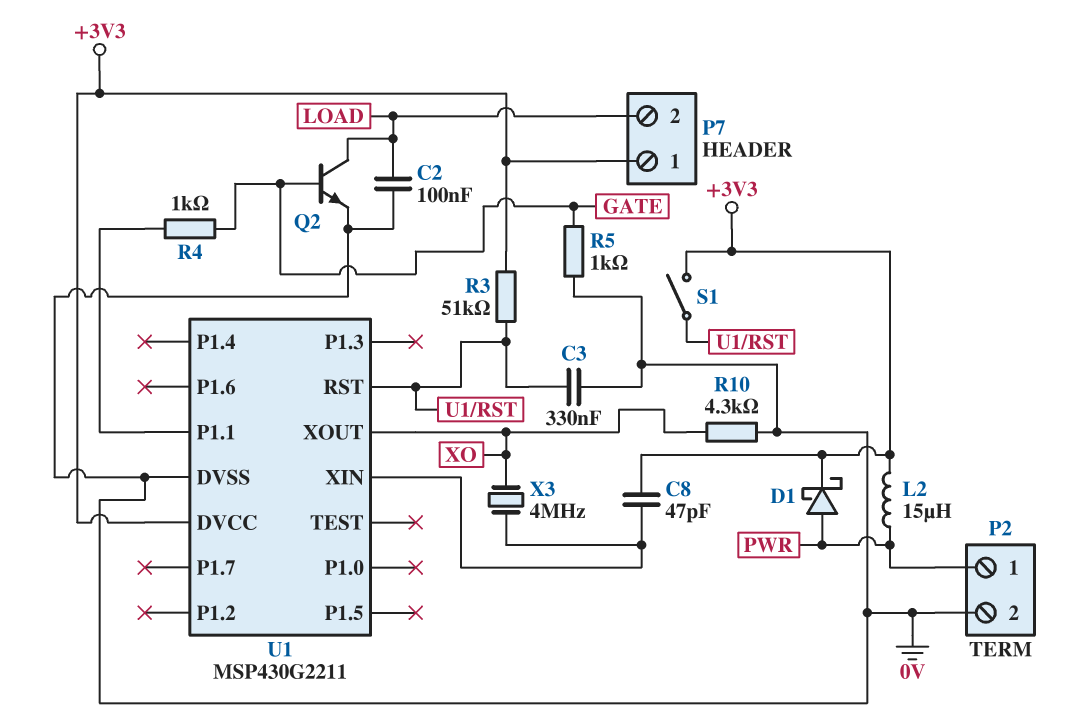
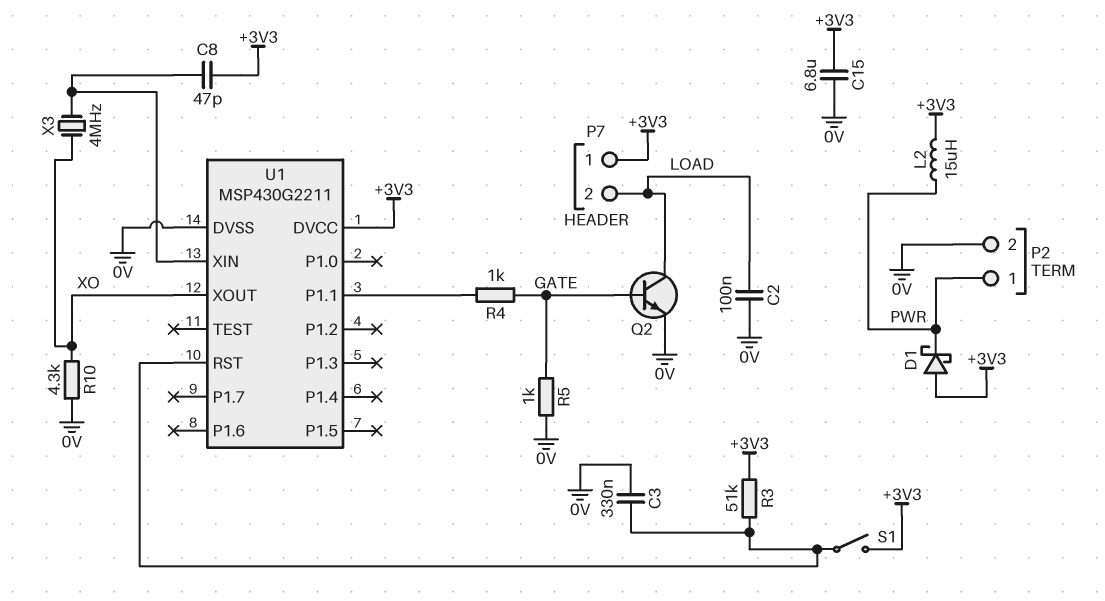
C15: none -> 6.8uF (+3V3, 0V)
D1: schottky (A PWR, K +3V3) -> schottky (A +3V3, K PWR)

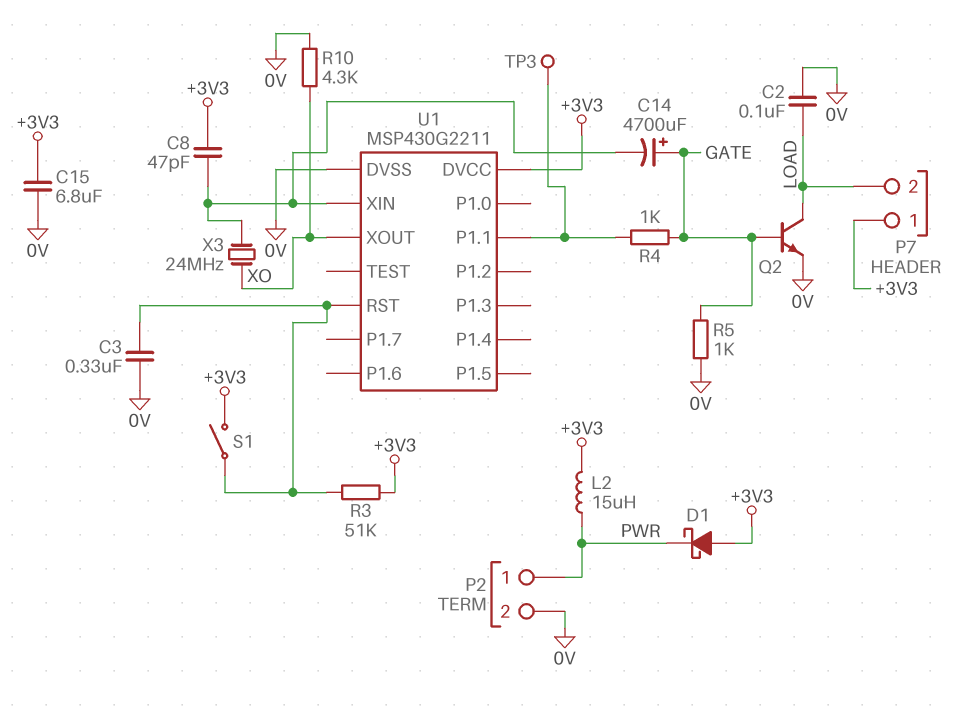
C14: none -> 4700uF (plus GATE, minus U1/XIN)
TP3: none -> test point (U1/P1.1)
X3: 4MHz (U1/XIN, XO) -> 24MHz (U1/XIN, XO)

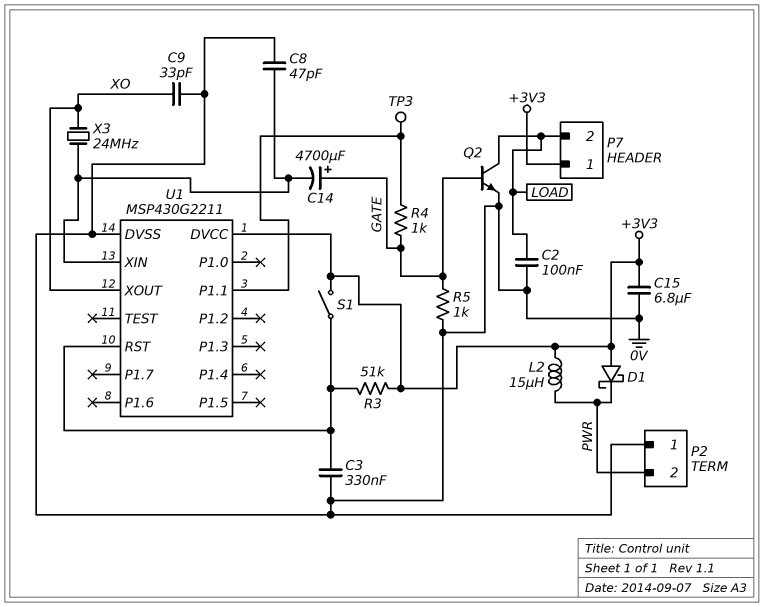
C8: 47pF (+3V3, U1/XIN) -> 47pF (0V, U1/XIN)
C9: none -> 33pF (0V, XO)
P2 pin 1: PWR -> 0V
P2 pin 2: 0V -> PWR
R10: 4.3k (0V, XO) -> none

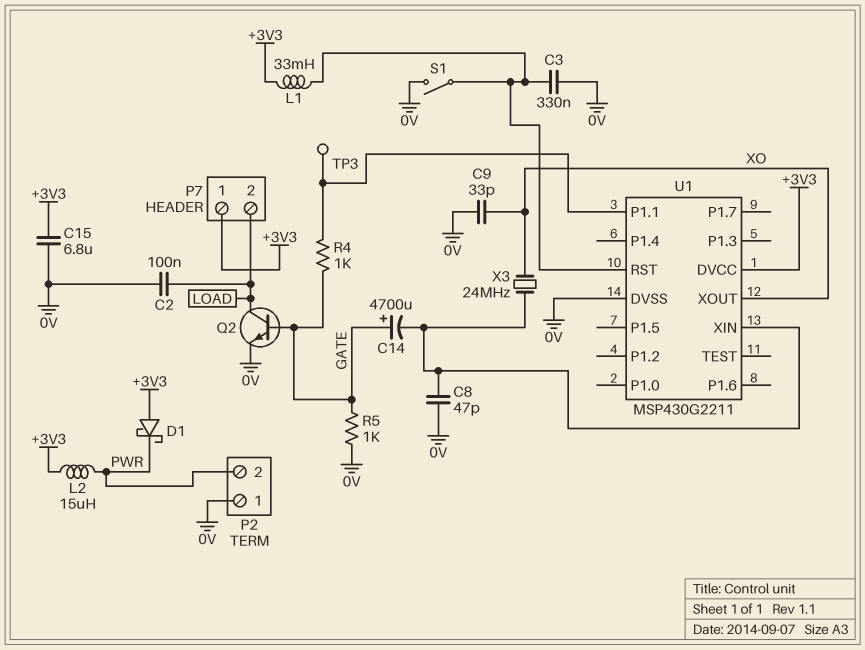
L1: none -> 33mH (+3V3, U1/RST)
R3: 51k (+3V3, U1/RST) -> none
S1: switch (+3V3, U1/RST) -> switch (0V, U1/RST)

